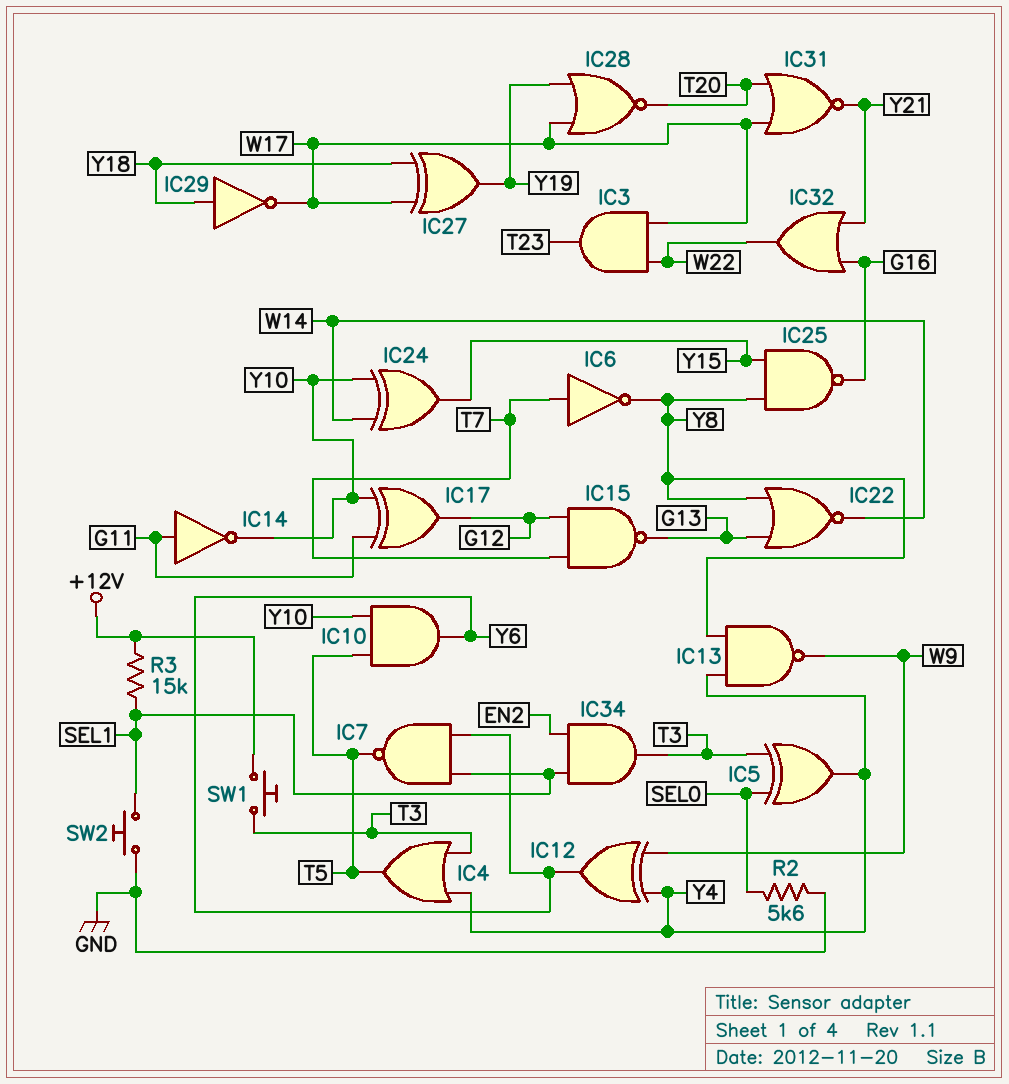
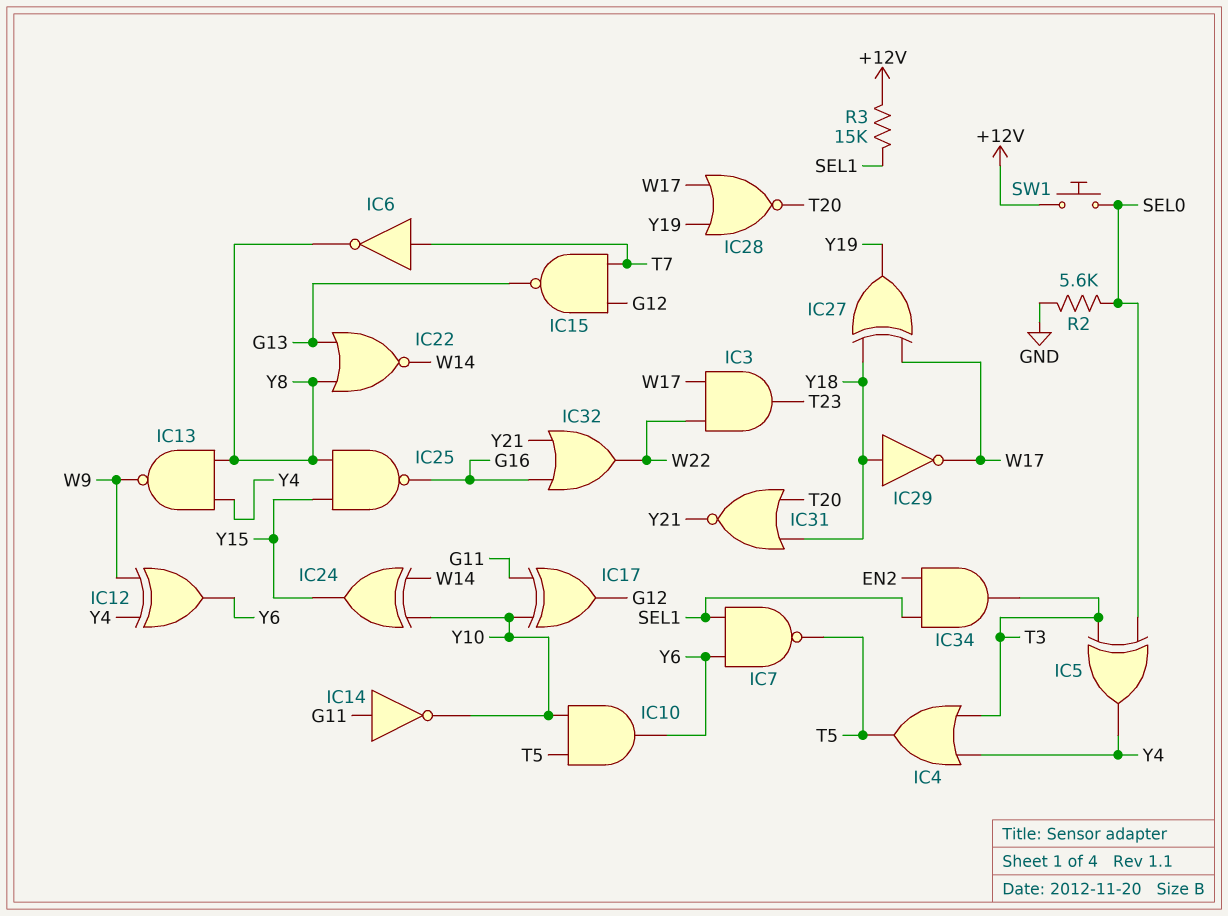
IC31: NOR (in T20, in W17, out Y21) -> NOR (in T20, in Y18, out Y21)
SW1: button (+12V, T3) -> button (+12V, SEL0)
SW2: button (GND, SEL1) -> none

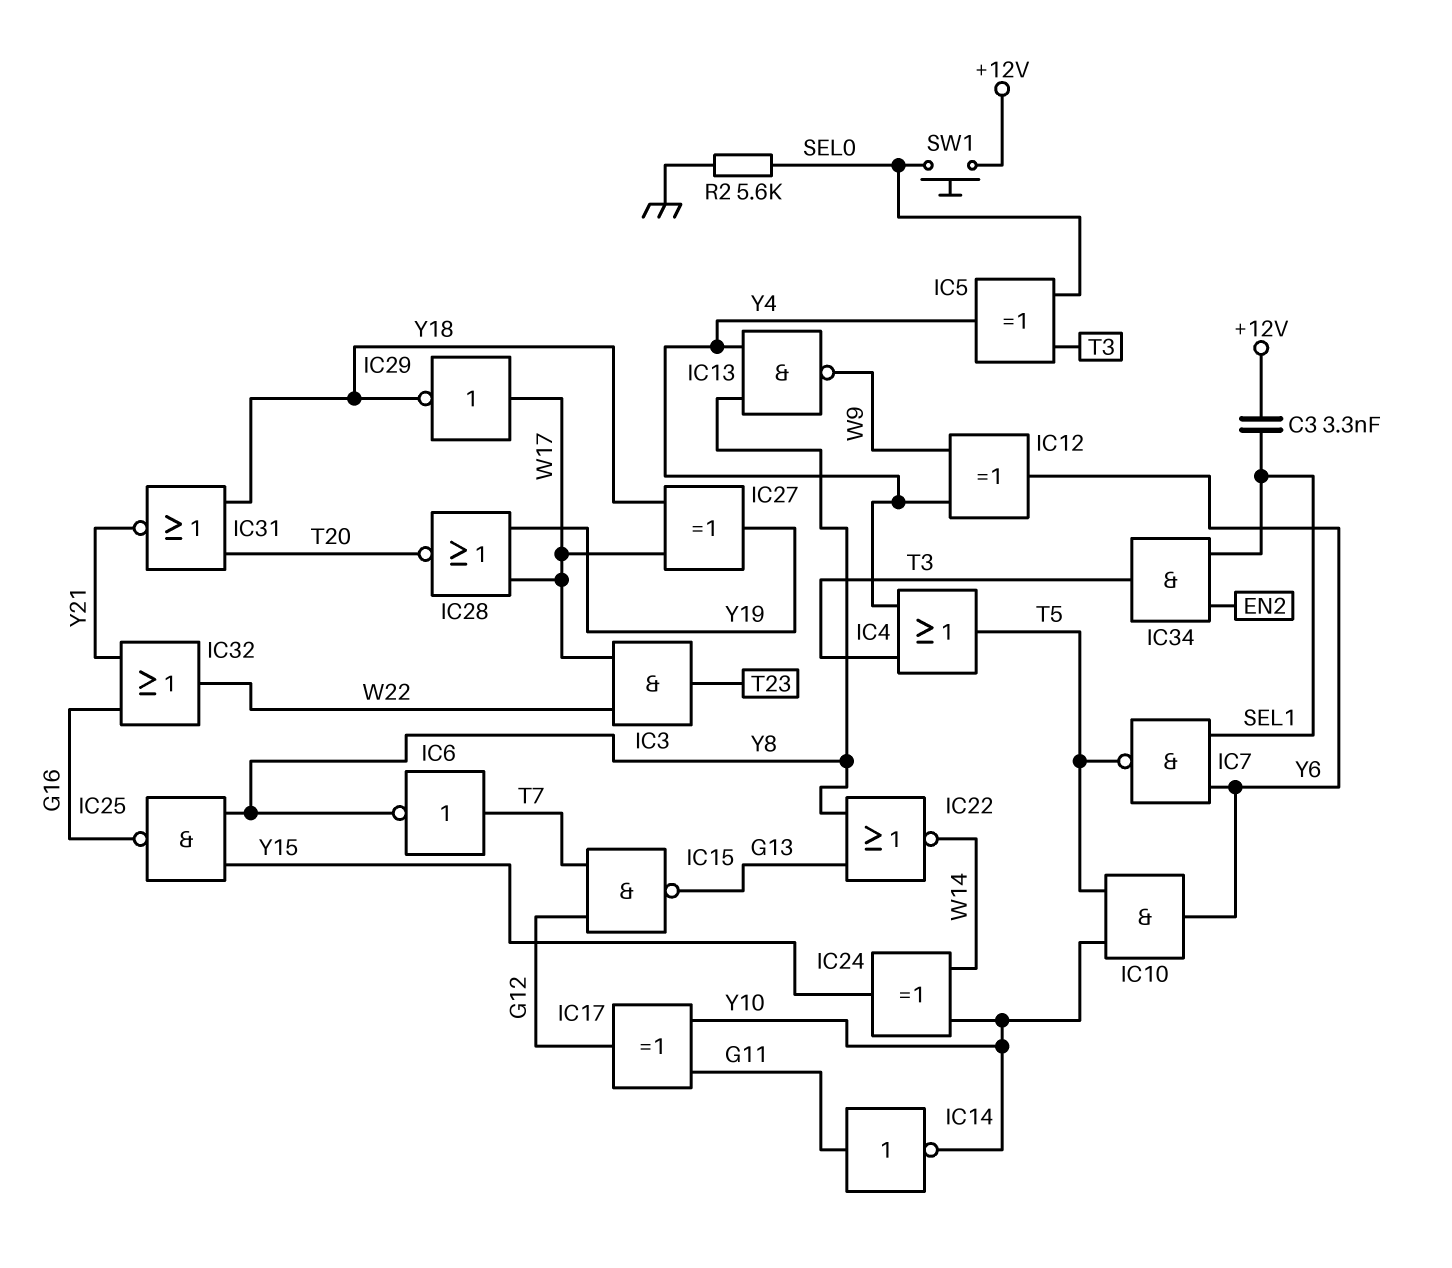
C3: none -> 3.3nF (+12V, SEL1)
IC29: NOT (in Y18, out W17) -> NOT (in W17, out Y18)
R3: 15k (+12V, SEL1) -> none

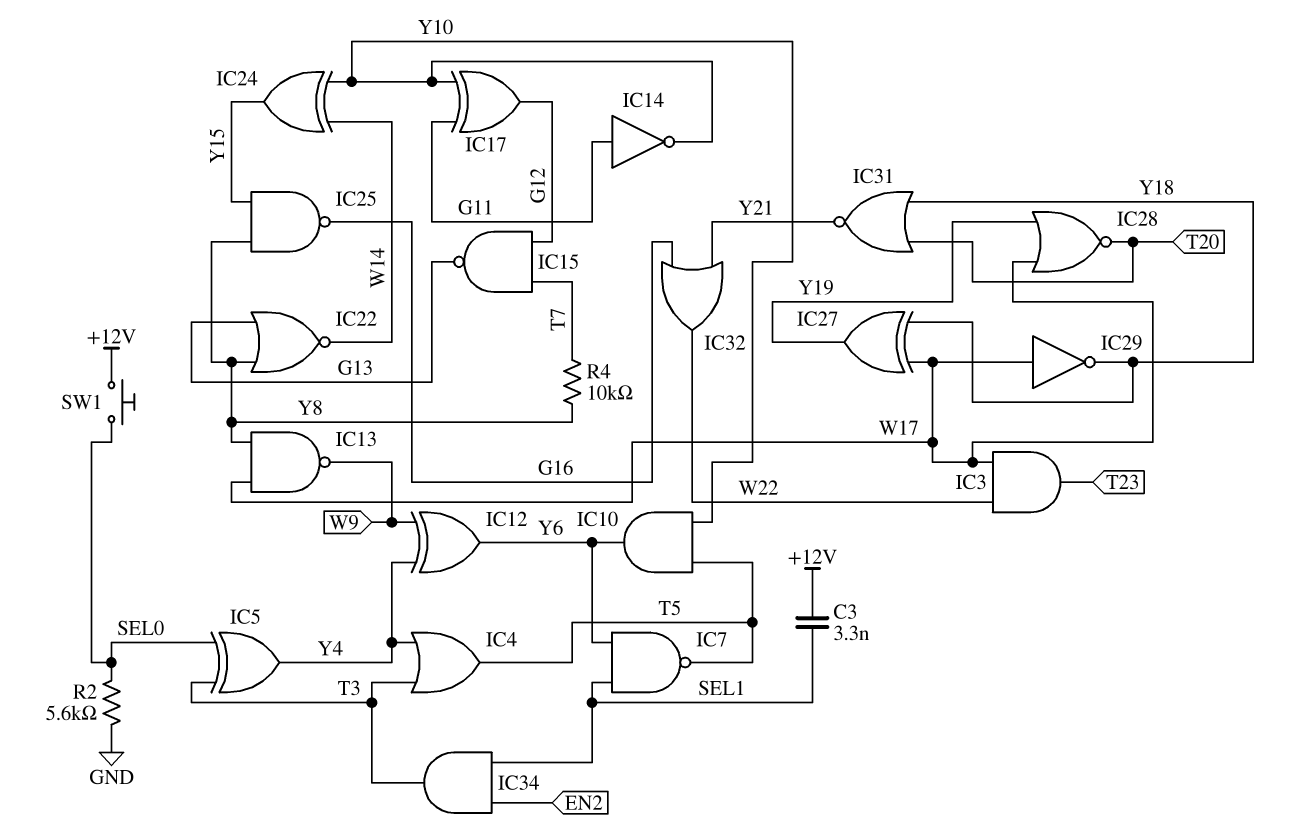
IC6: NOT (in T7, out Y8) -> none
IC13: NAND (in Y4, in Y8, out W9) -> NAND (in W17, in Y8, out W9)
R4: none -> 10k (T7, Y8)

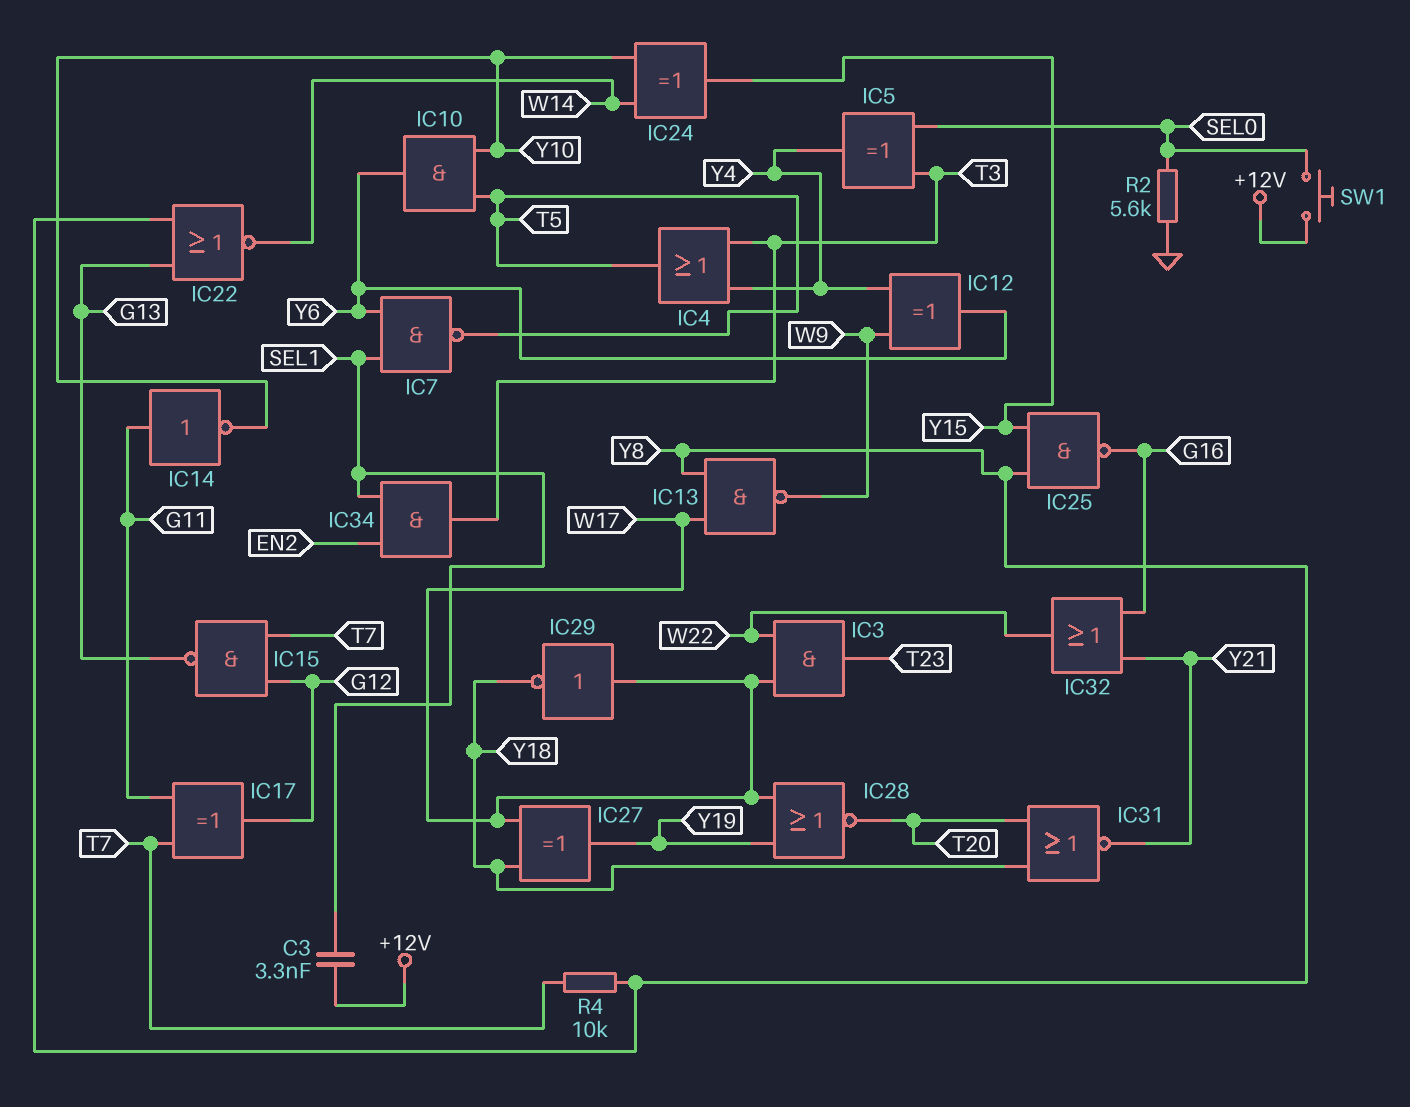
IC17: XOR (in G11, in Y10, out G12) -> XOR (in G11, in T7, out G12)

